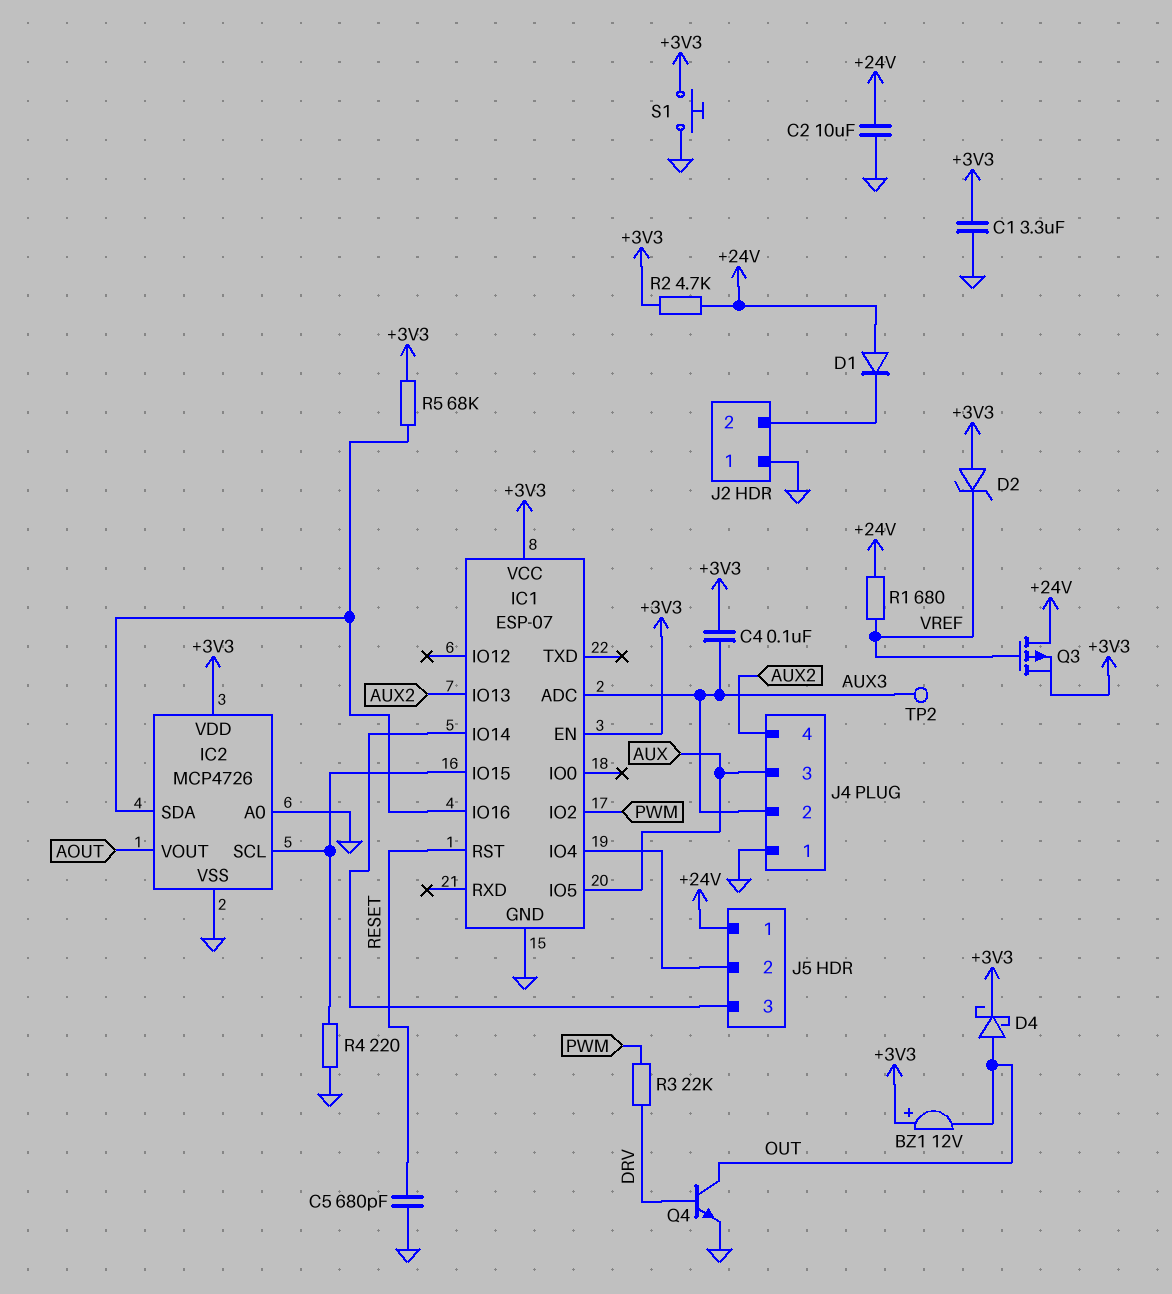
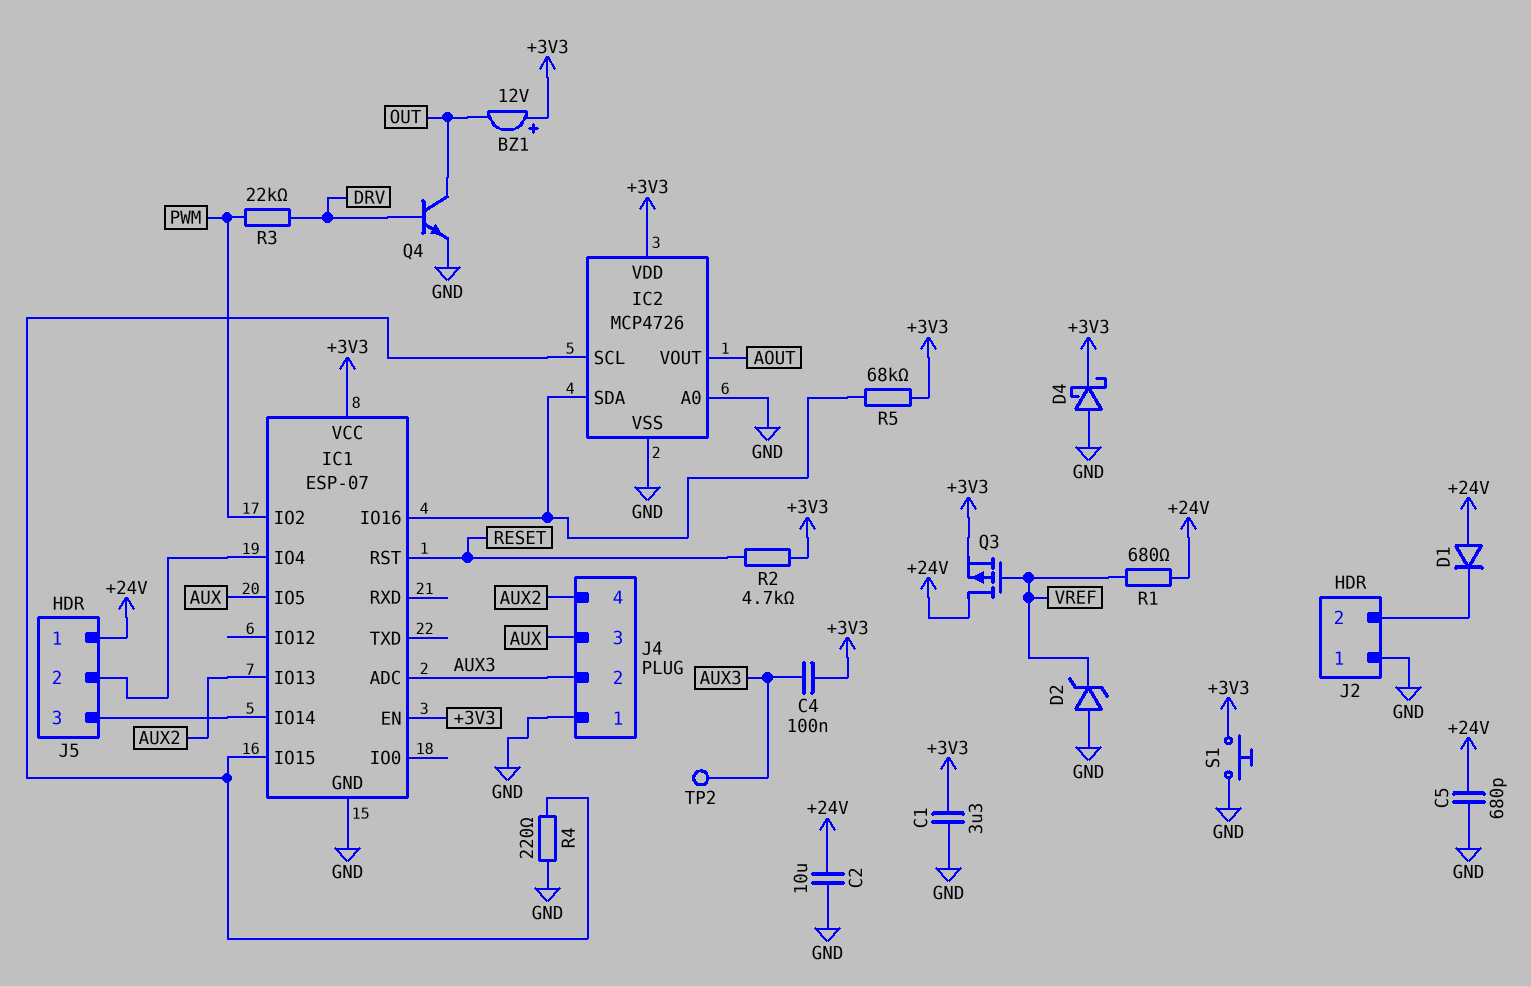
C5: 680pF (GND, RESET) -> 680pF (+24V, GND)
D2: zener (A +3V3, K VREF) -> zener (A GND, K VREF)
D4: schottky (A OUT, K +3V3) -> schottky (A GND, K +3V3)
R2: 4.7k (+3V3, +24V) -> 4.7k (+3V3, RESET)

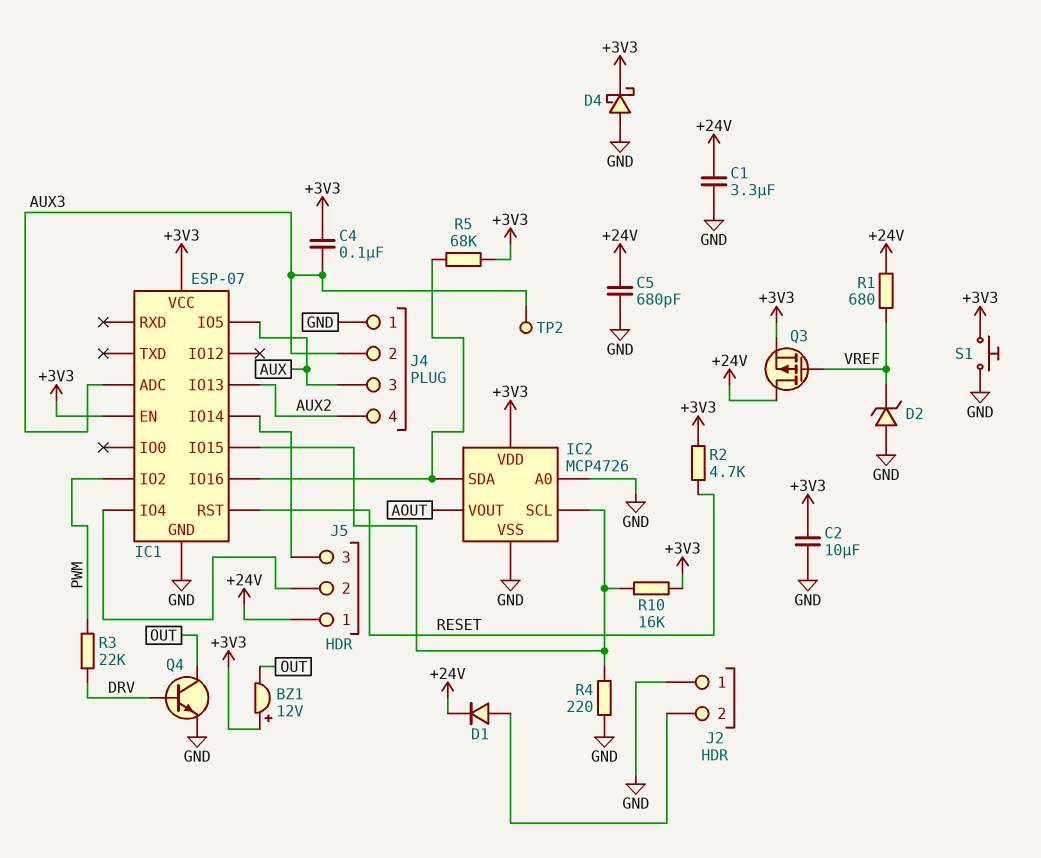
C1: 3.3uF (+3V3, GND) -> 3.3uF (+24V, GND)
C2: 10uF (+24V, GND) -> 10uF (+3V3, GND)
D1: diode (A +24V, K J2/2) -> diode (A J2/2, K +24V)
R10: none -> 16k (+3V3, IC1/IO15)

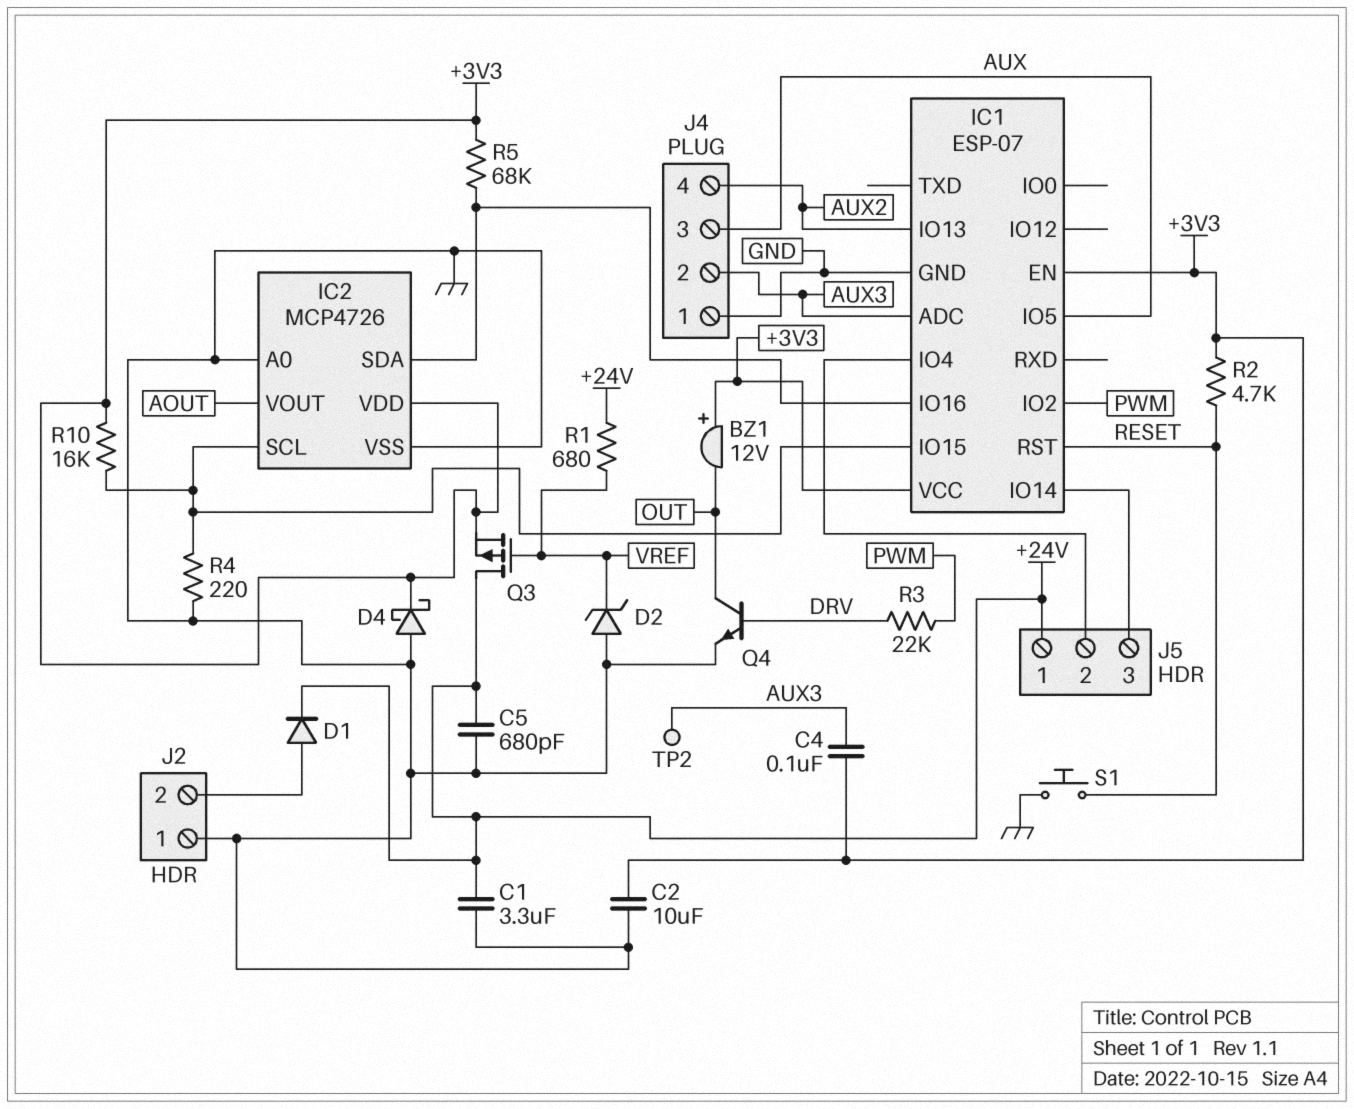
S1: button (+3V3, GND) -> button (GND, RESET)

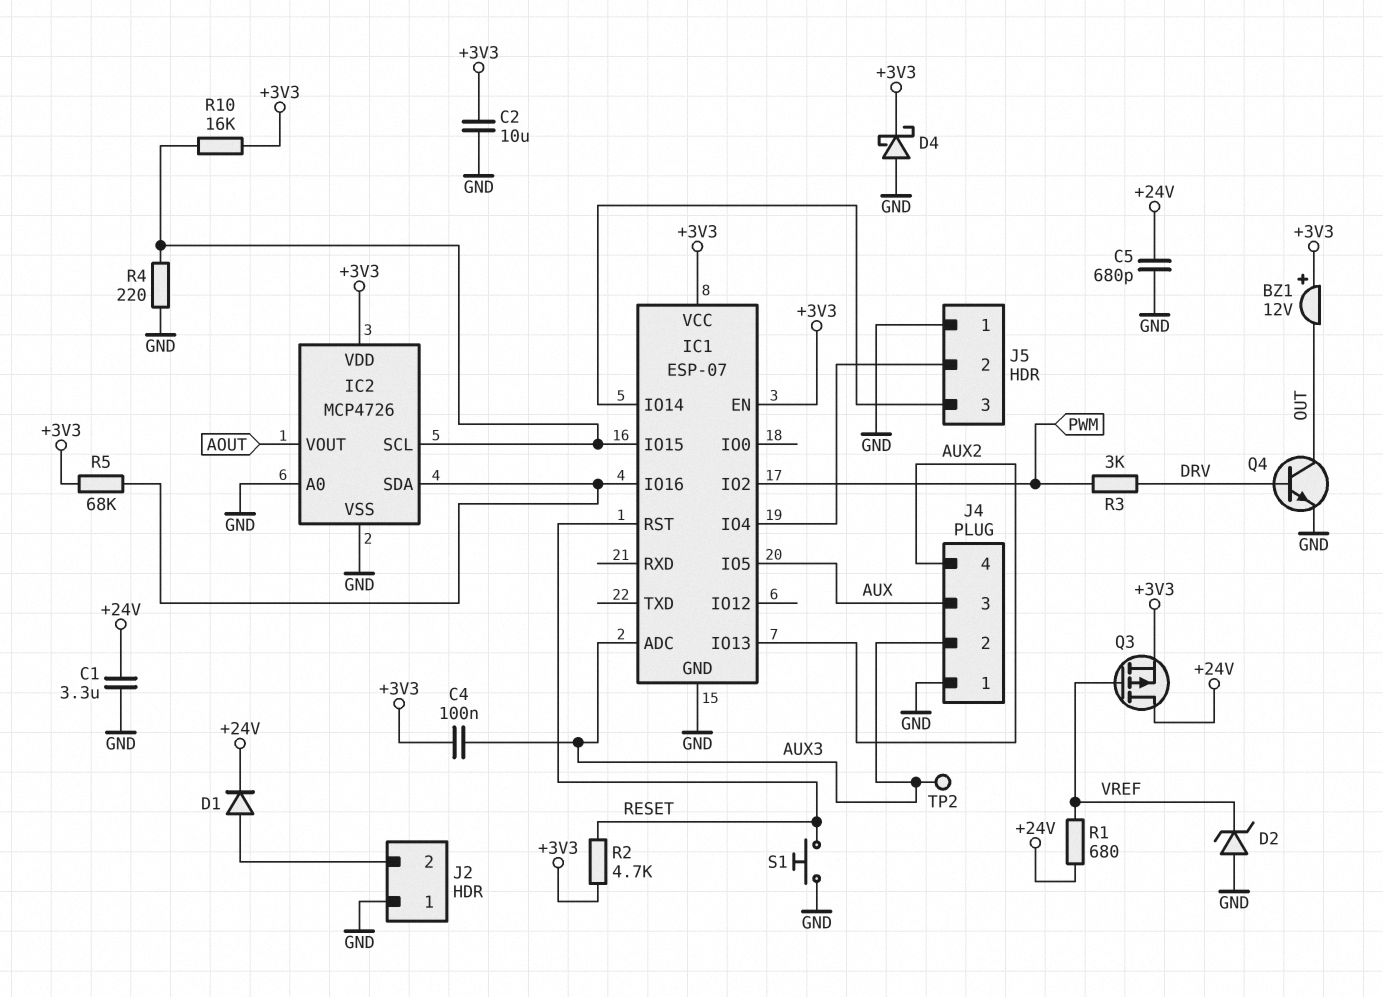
J5 pin 1: +24V -> GND
R3: 22k (DRV, PWM) -> 3k (DRV, PWM)

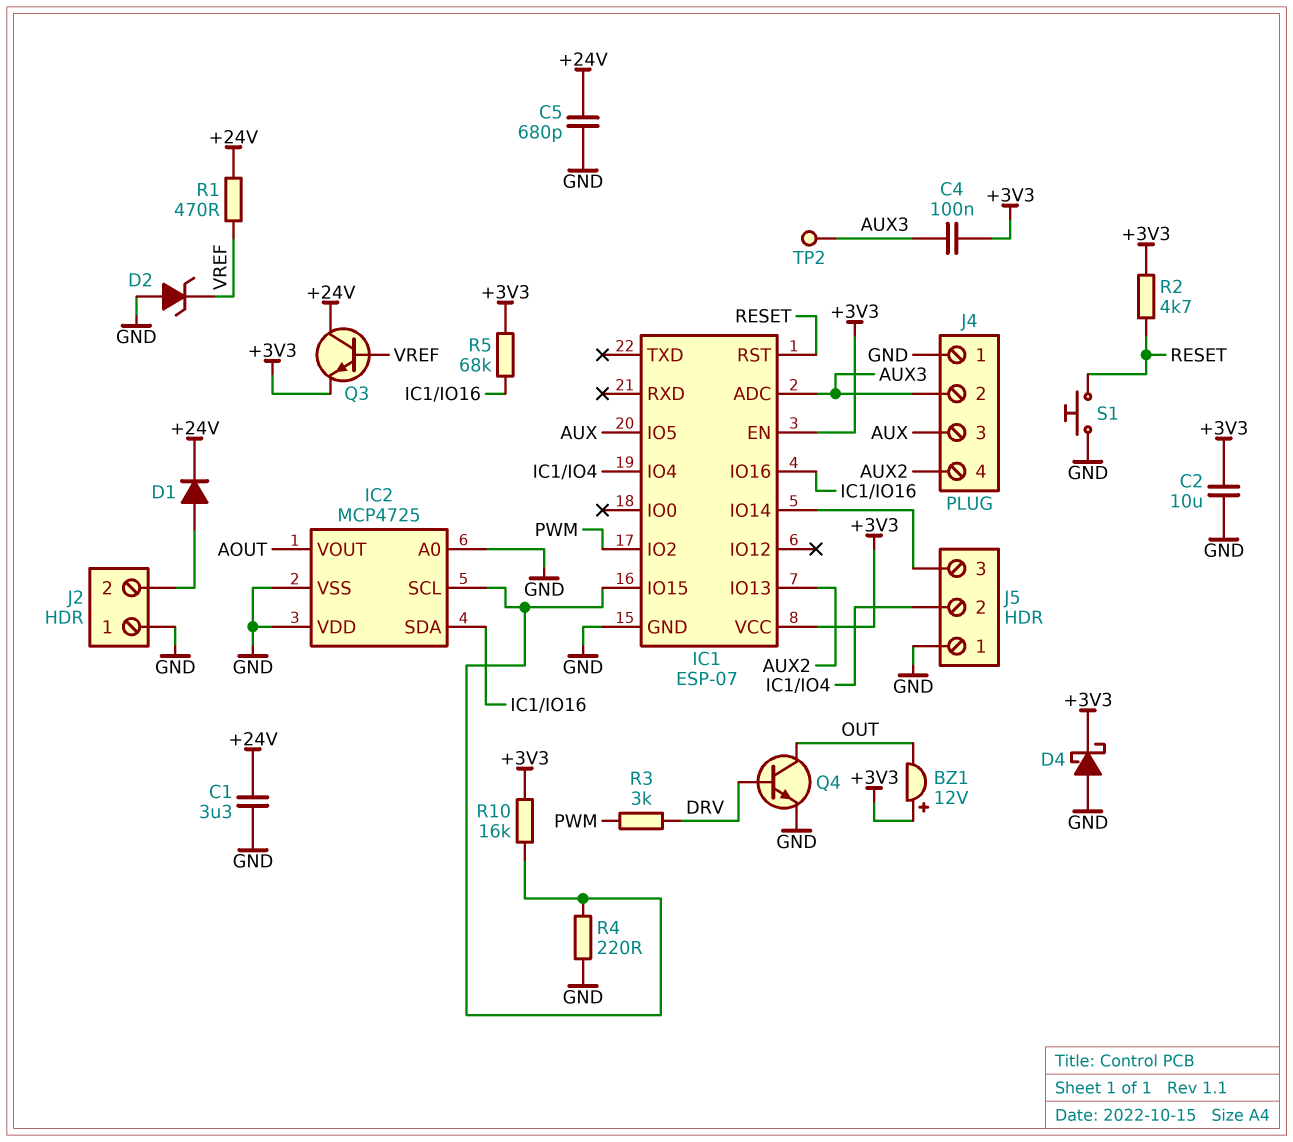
IC2: MCP4726 -> MCP4725
IC2 pin VDD: +3V3 -> GND
Q3: PMOS (G VREF, D +24V, S +3V3) -> NPN (B VREF, C +24V, E +3V3)
R1: 680 (+24V, VREF) -> 470 (+24V, VREF)

